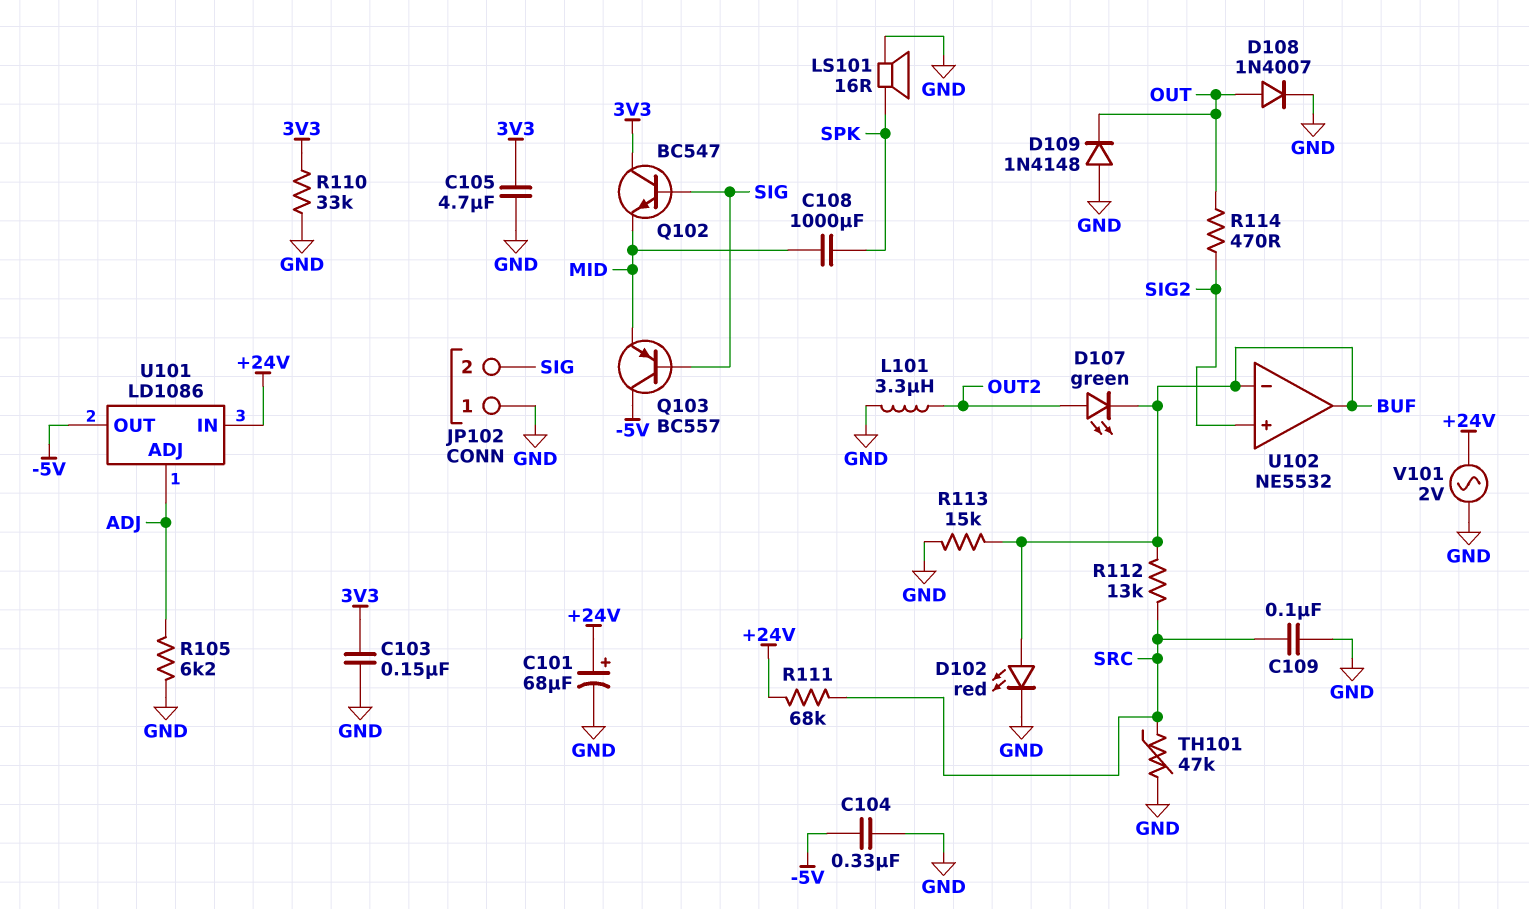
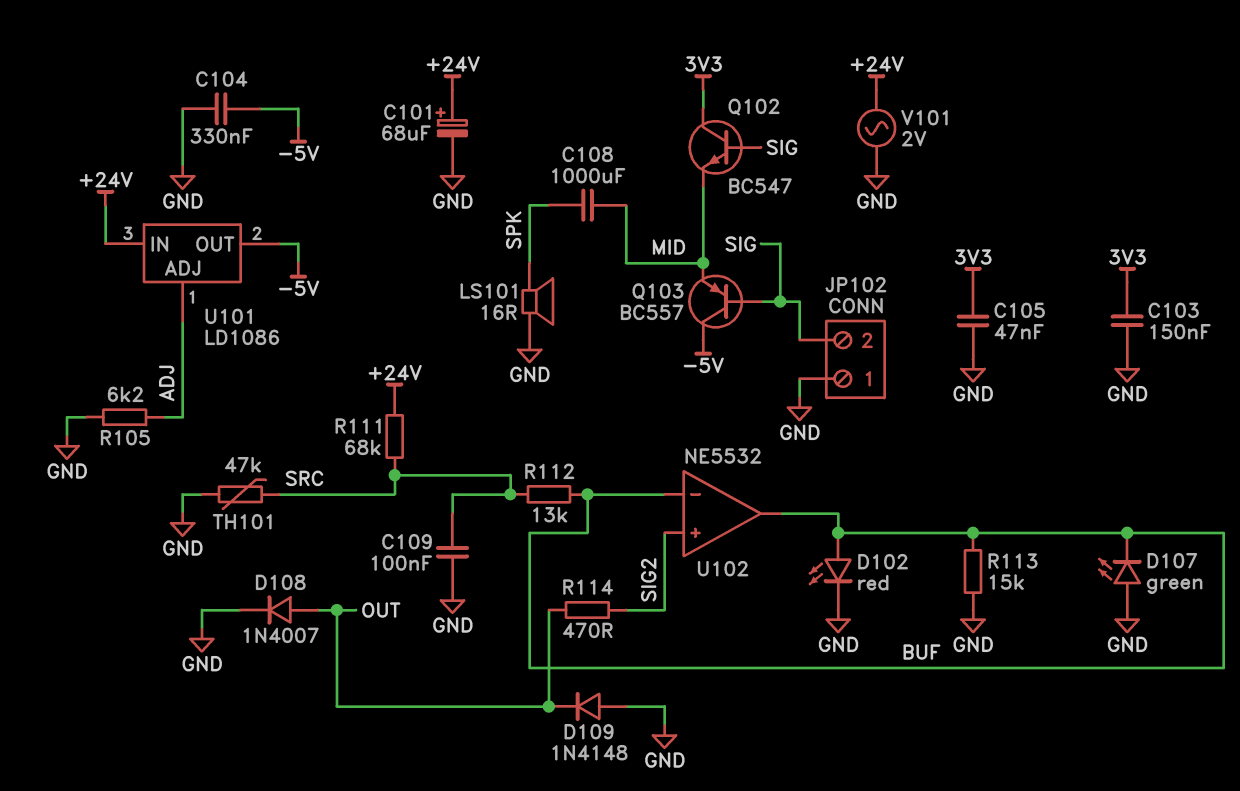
C105: 4.7uF (3V3, GND) -> 47nF (3V3, GND)
D107: LED green (A OUT2, K BUF) -> LED green (A GND, K BUF)
L101: 3.3uH (GND, OUT2) -> none
R110: 33k (3V3, GND) -> none

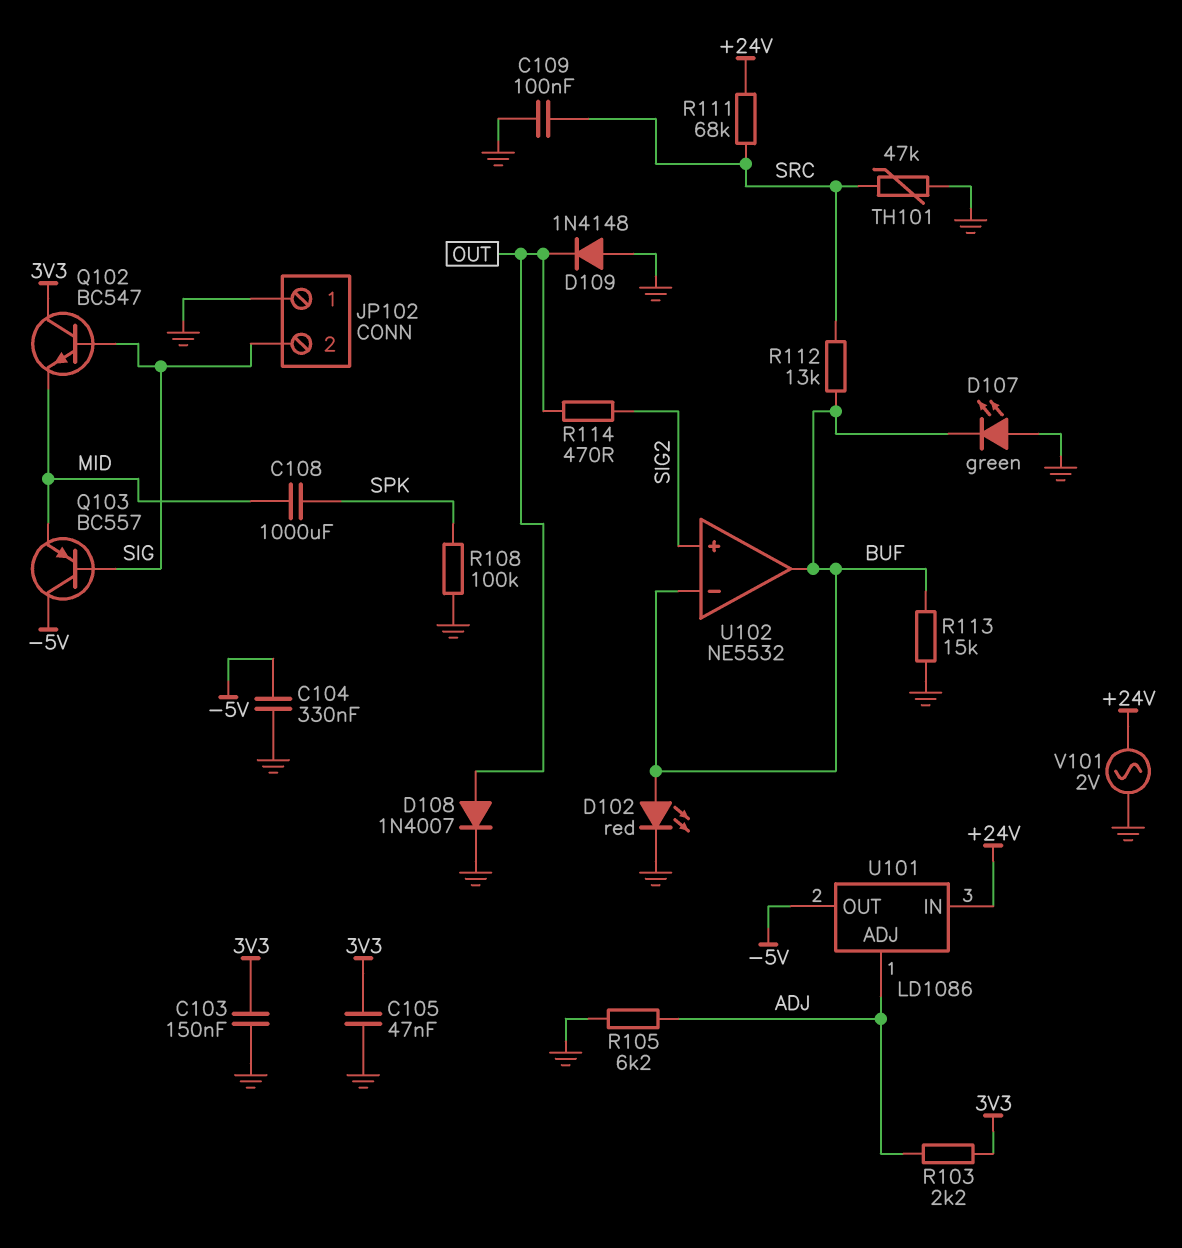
C101: 68uF (plus +24V, minus GND) -> none
LS101: speaker 16R (GND, SPK) -> none
R103: none -> 2.2k (3V3, ADJ)
R108: none -> 100k (GND, SPK)

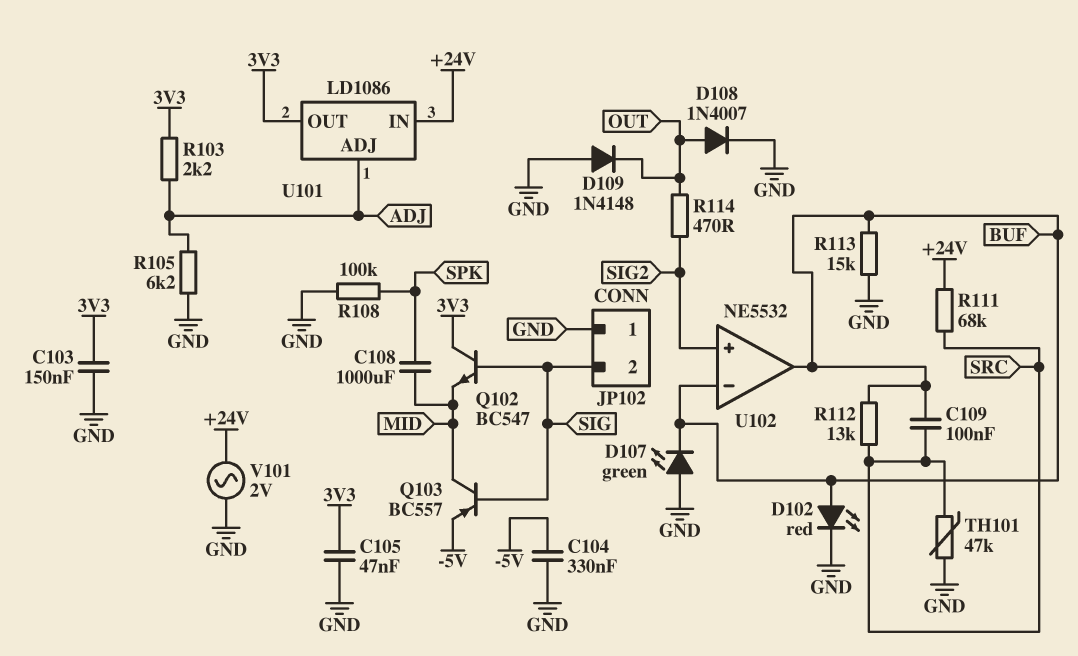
C109: 100nF (GND, SRC) -> 100nF (BUF, SRC)
Q103: PNP BC557 (B SIG, C -5V, E MID) -> PNP BC557 (B SIG, C MID, E -5V)
U101 pin OUT: -5V -> 3V3

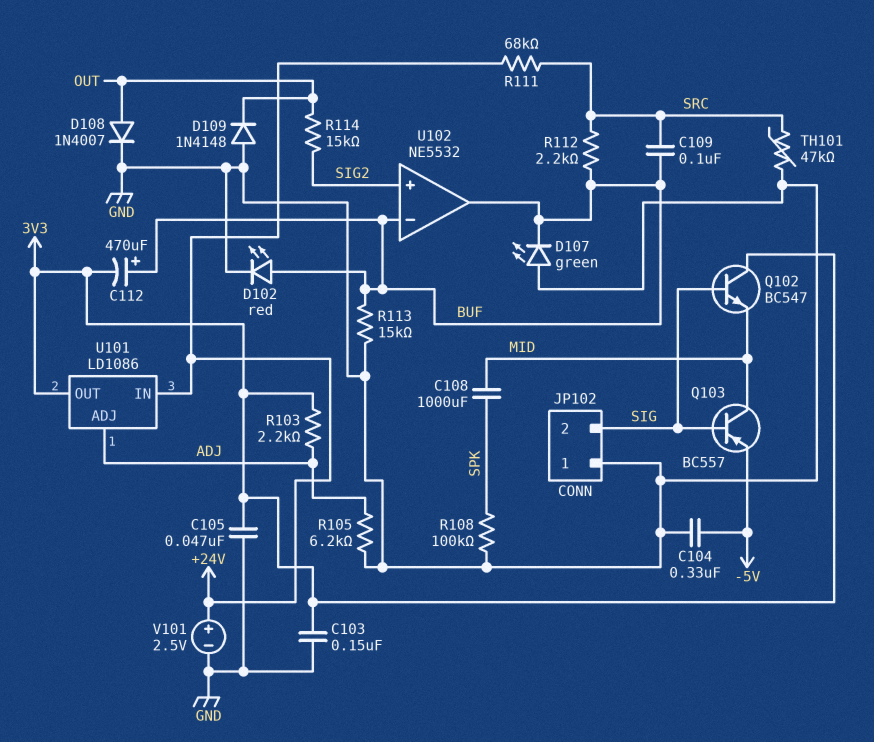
C112: none -> 470uF (plus BUF, minus 3V3)
R112: 13k (BUF, SRC) -> 2.2k (BUF, SRC)
R114: 470 (OUT, SIG2) -> 15k (OUT, SIG2)
V101: AC 2V (+24V, GND) -> 2.5V (plus +24V, minus GND)

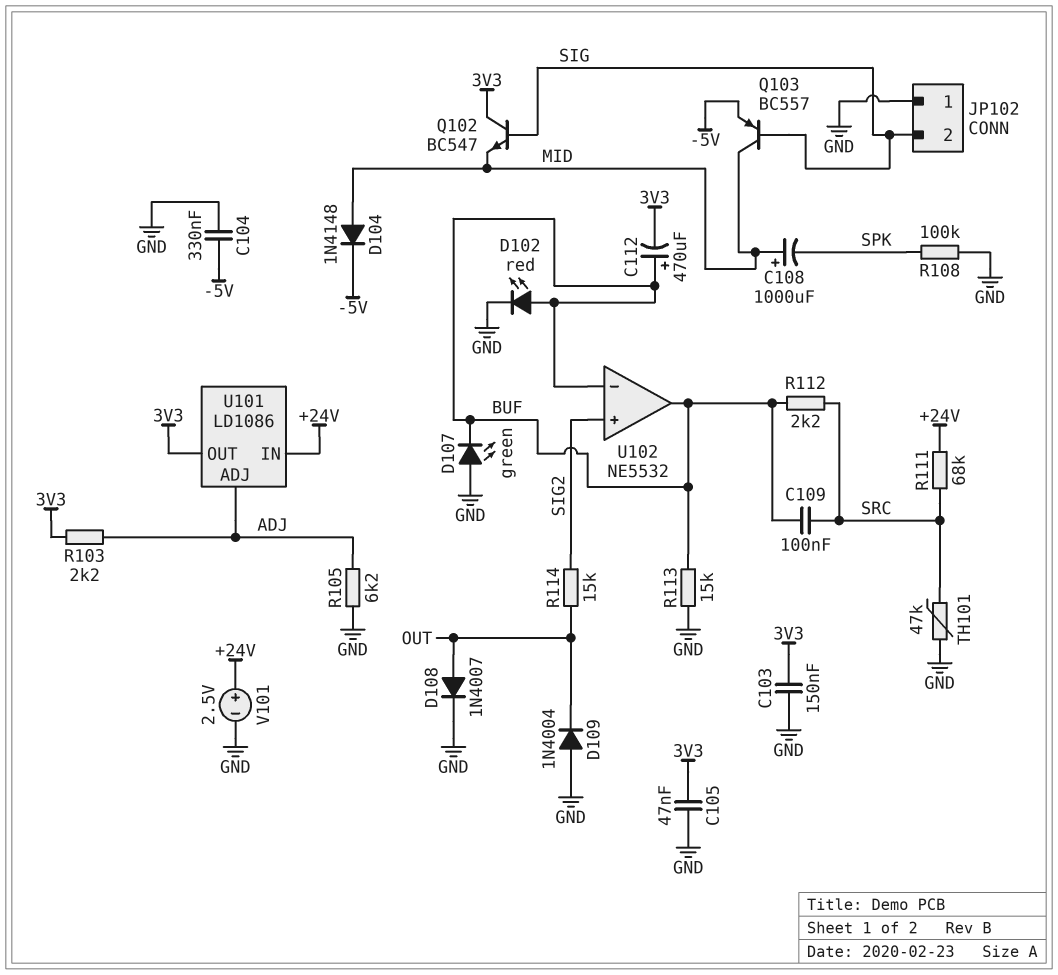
C108: 1000uF (MID, SPK) -> 1000uF (plus MID, minus SPK)
D104: none -> diode 1N4148 (A MID, K -5V)
D109: diode 1N4148 (A GND, K OUT) -> diode 1N4004 (A GND, K OUT)

